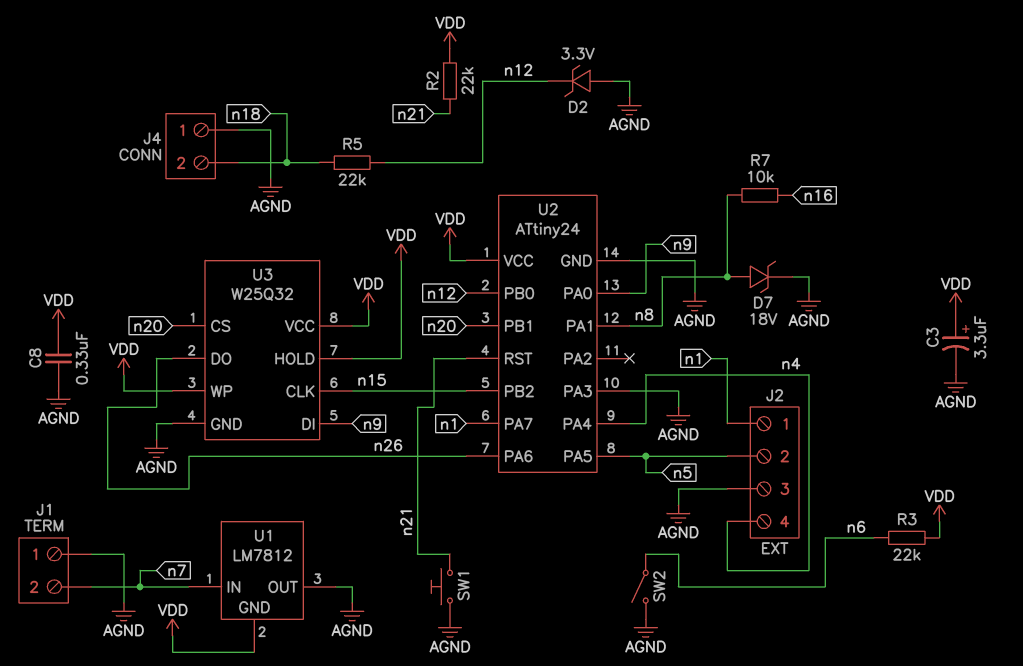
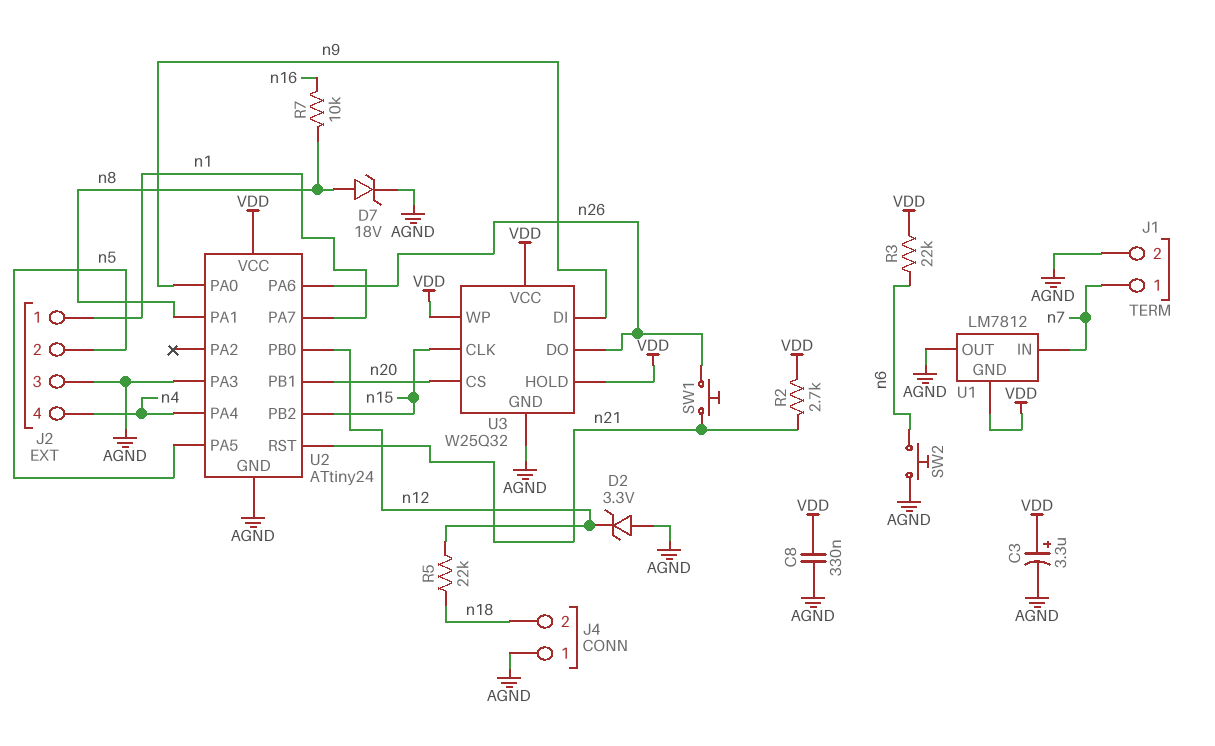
J1 pin 1: AGND -> n7
J1 pin 2: n7 -> AGND
R2: 22k (VDD, n21) -> 2.7k (VDD, n21)
SW1: button (AGND, n21) -> button (n21, n26)
SW2: switch (AGND, n6) -> button (AGND, n6)

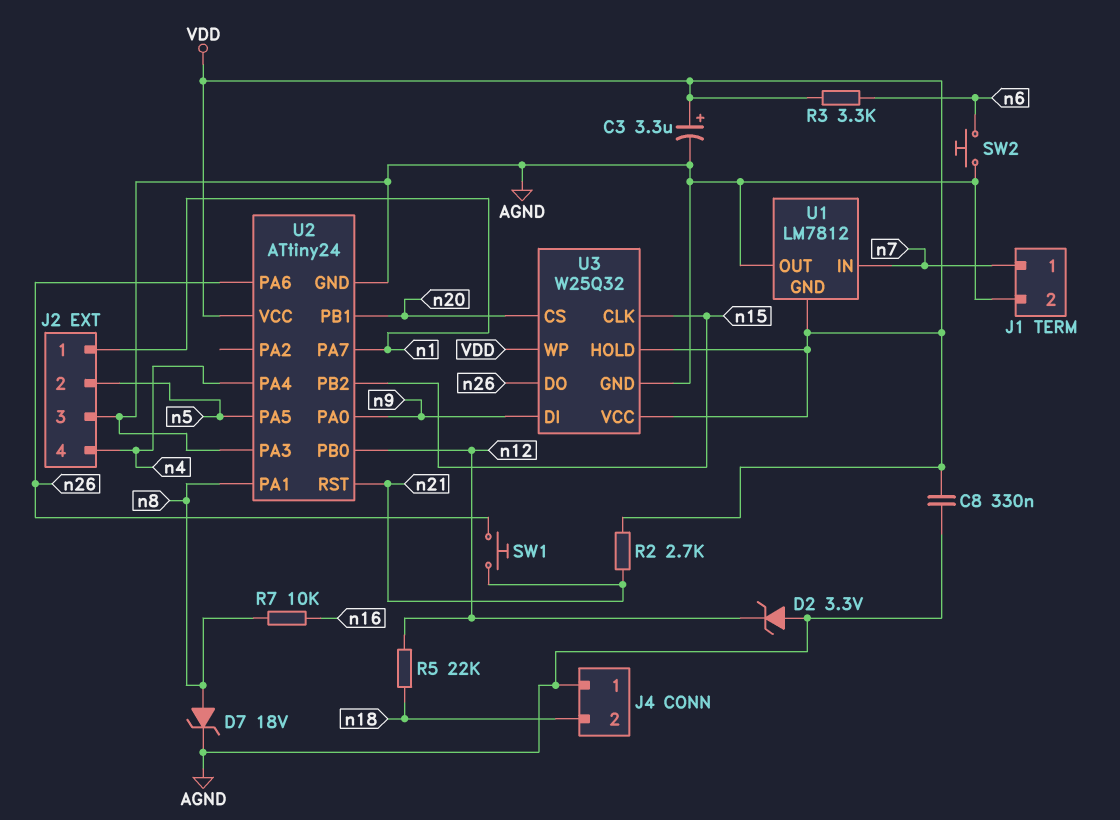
R3: 22k (VDD, n6) -> 3.3k (VDD, n6)

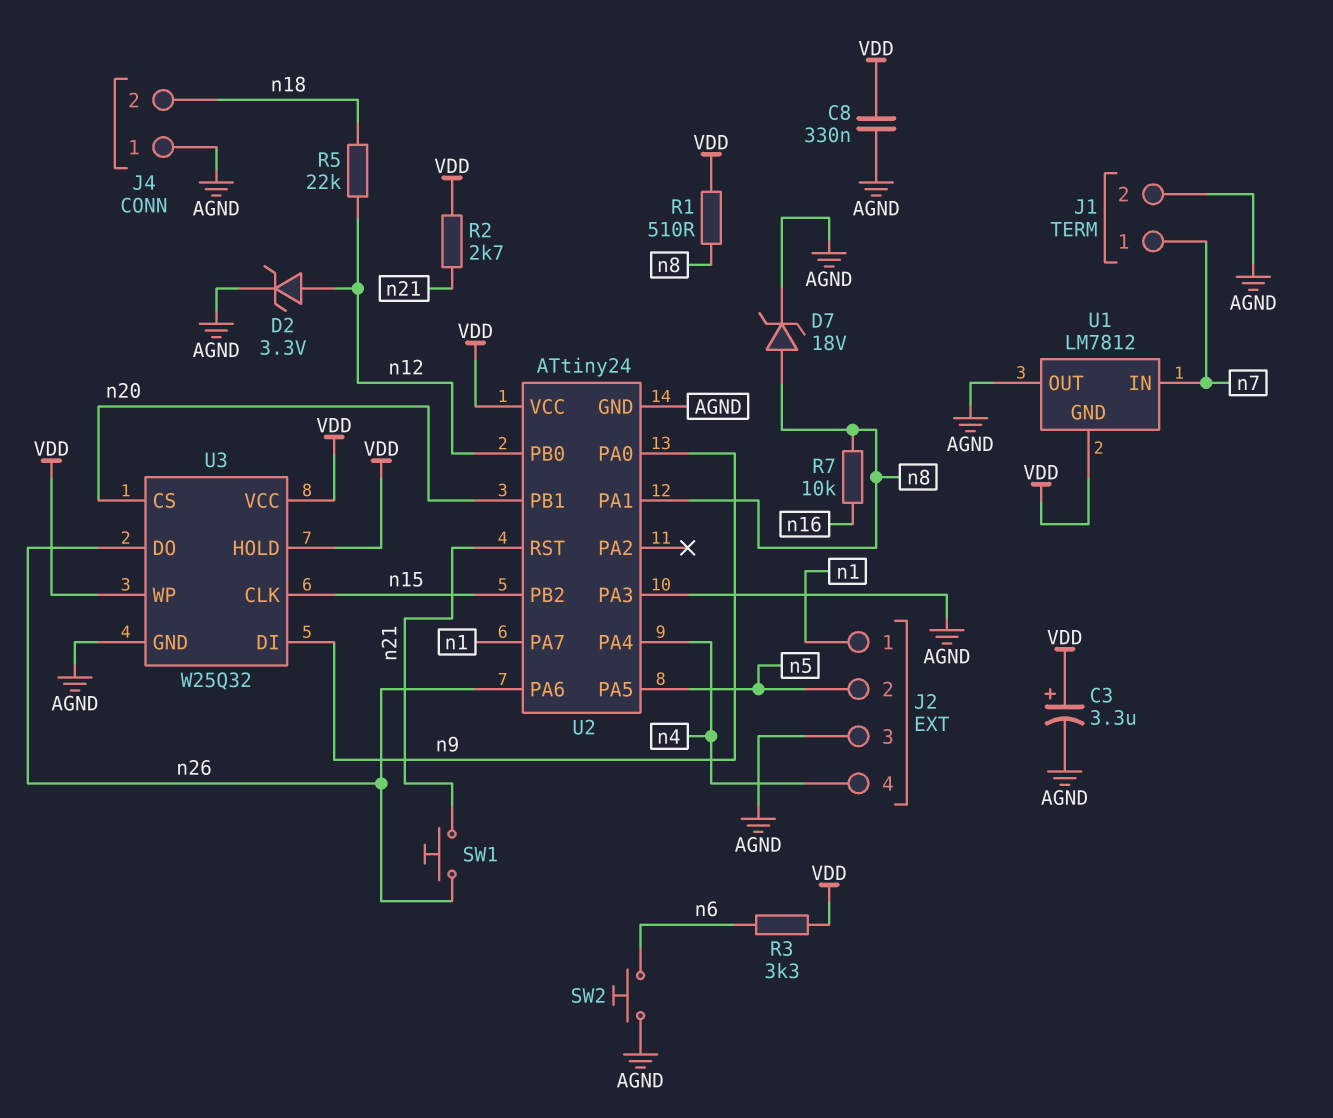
D2: zener 3.3V (A AGND, K n12) -> zener 3.3V (A n12, K AGND)
R1: none -> 510 (VDD, n8)

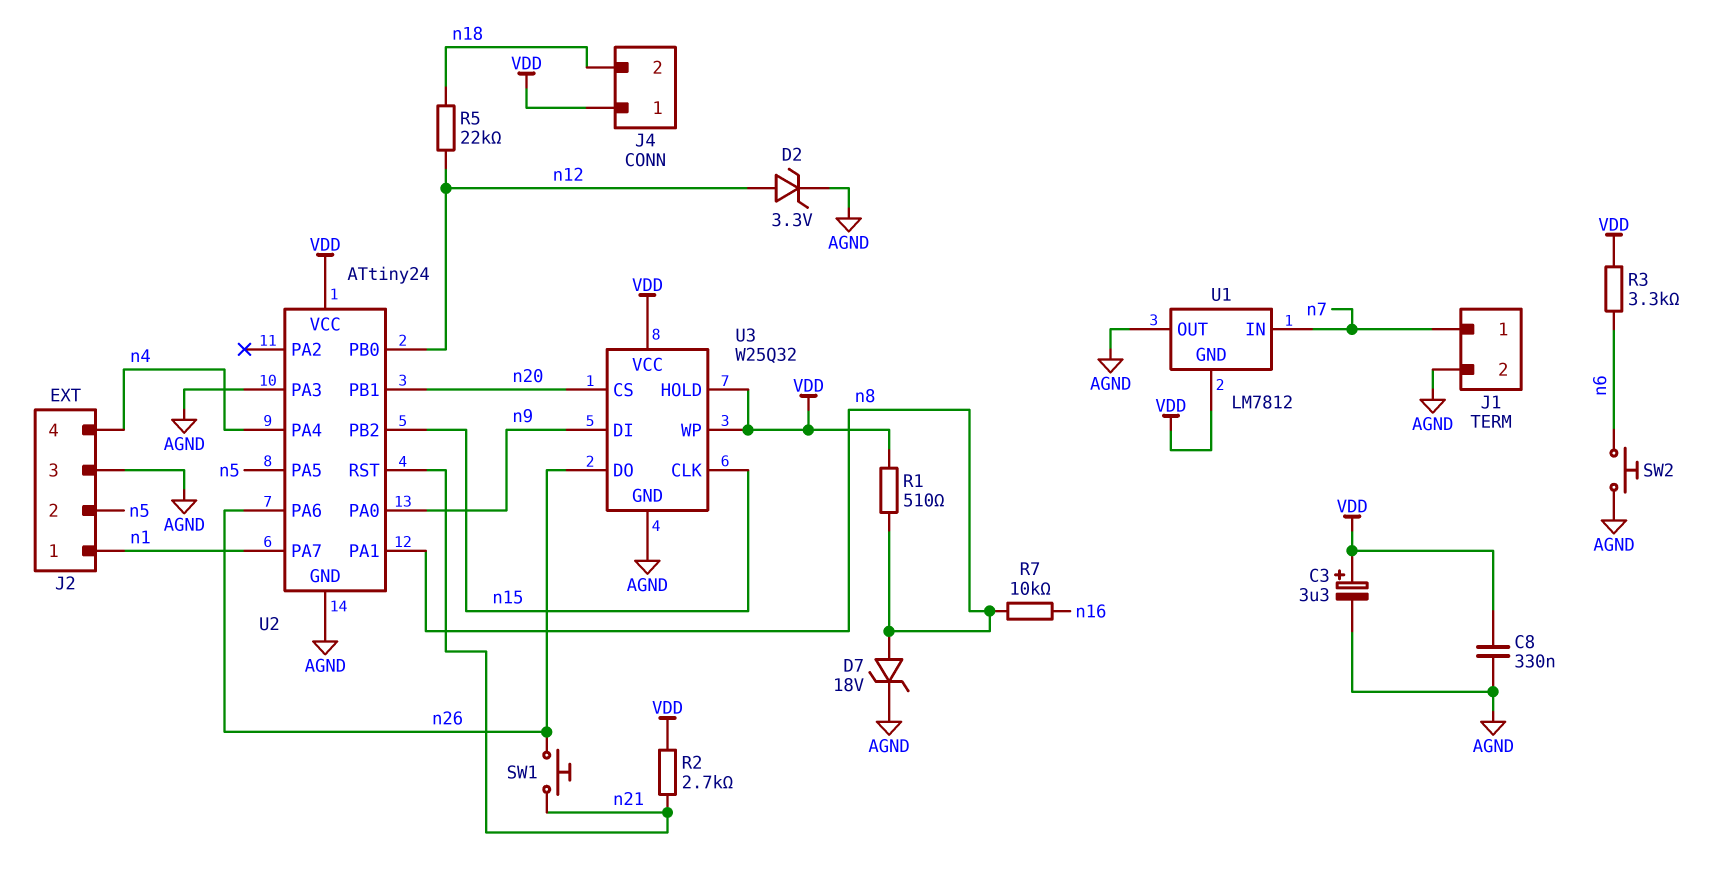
J4 pin 1: AGND -> VDD

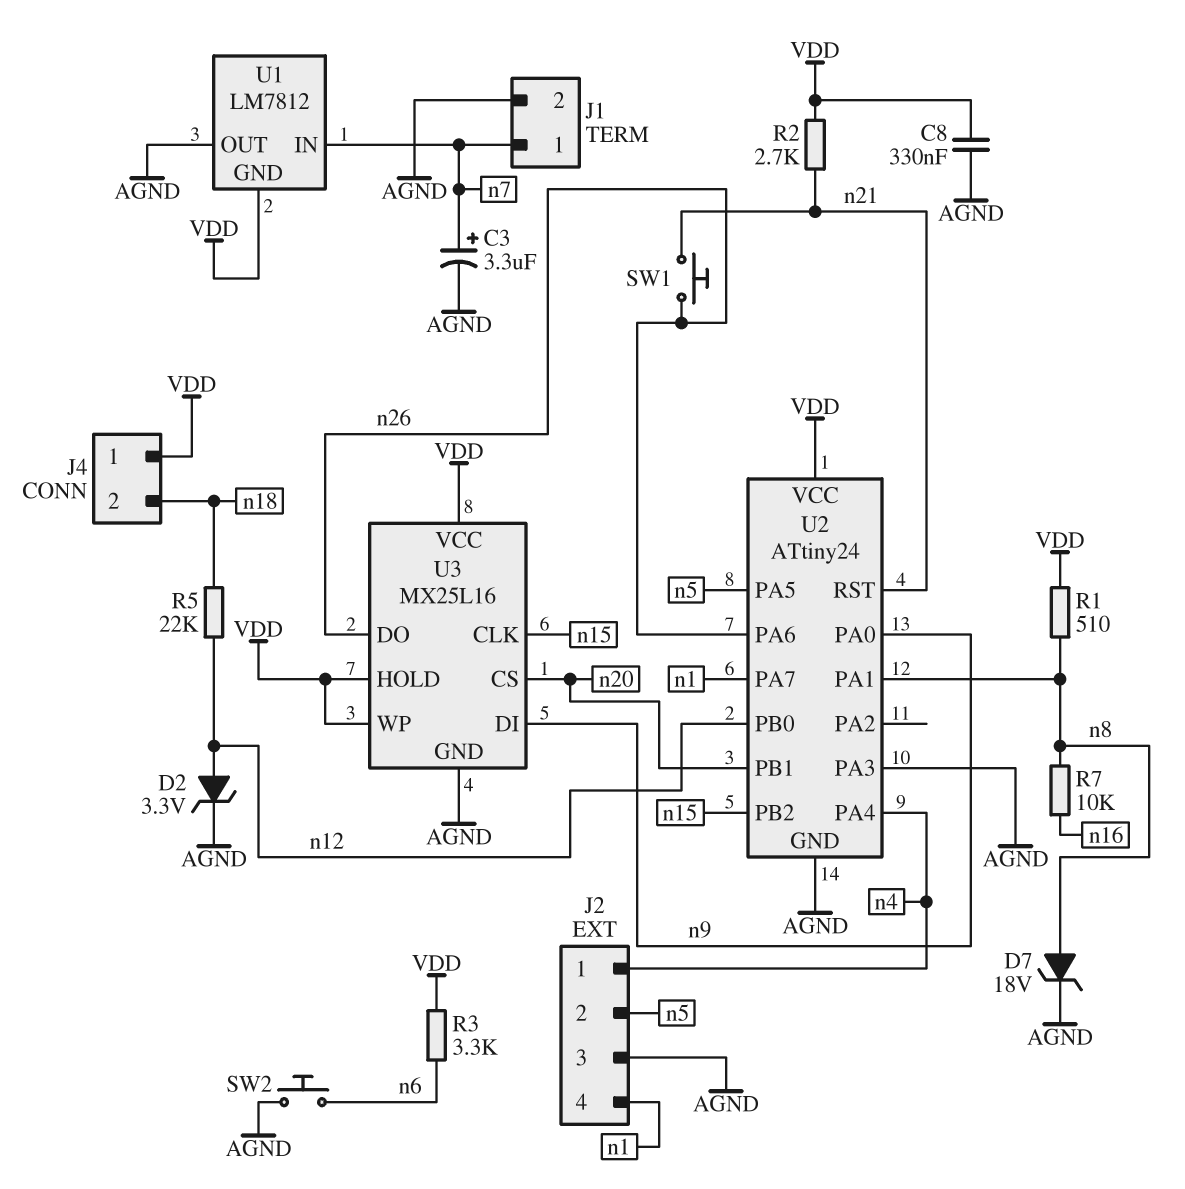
C3: 3.3uF (plus VDD, minus AGND) -> 3.3uF (plus n7, minus AGND)
J2 pin 1: n1 -> n4
J2 pin 4: n4 -> n1
U3: W25Q32 -> MX25L16

